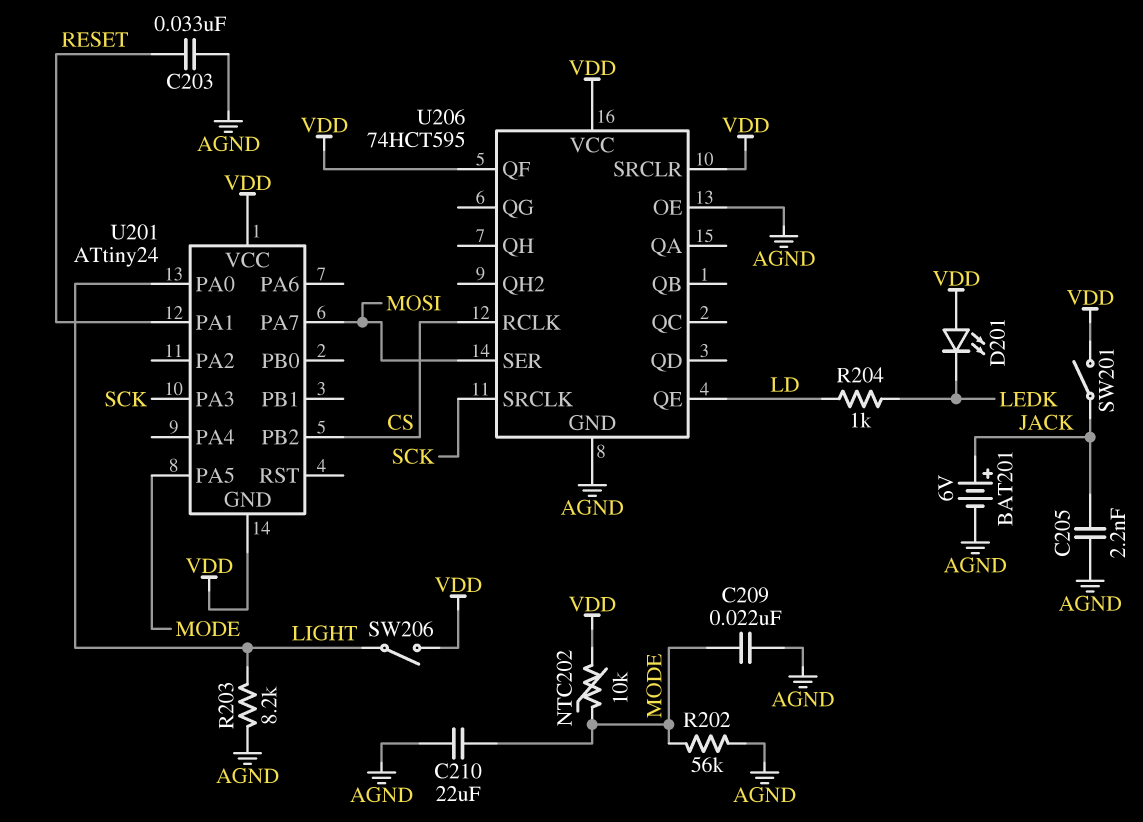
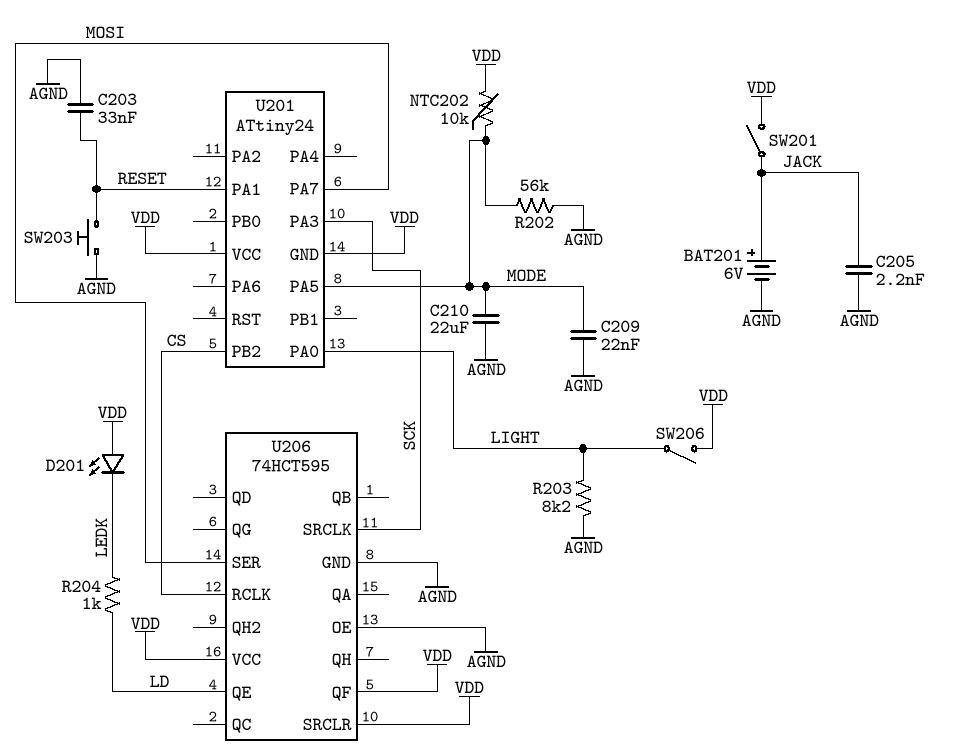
SW203: none -> button (AGND, RESET)

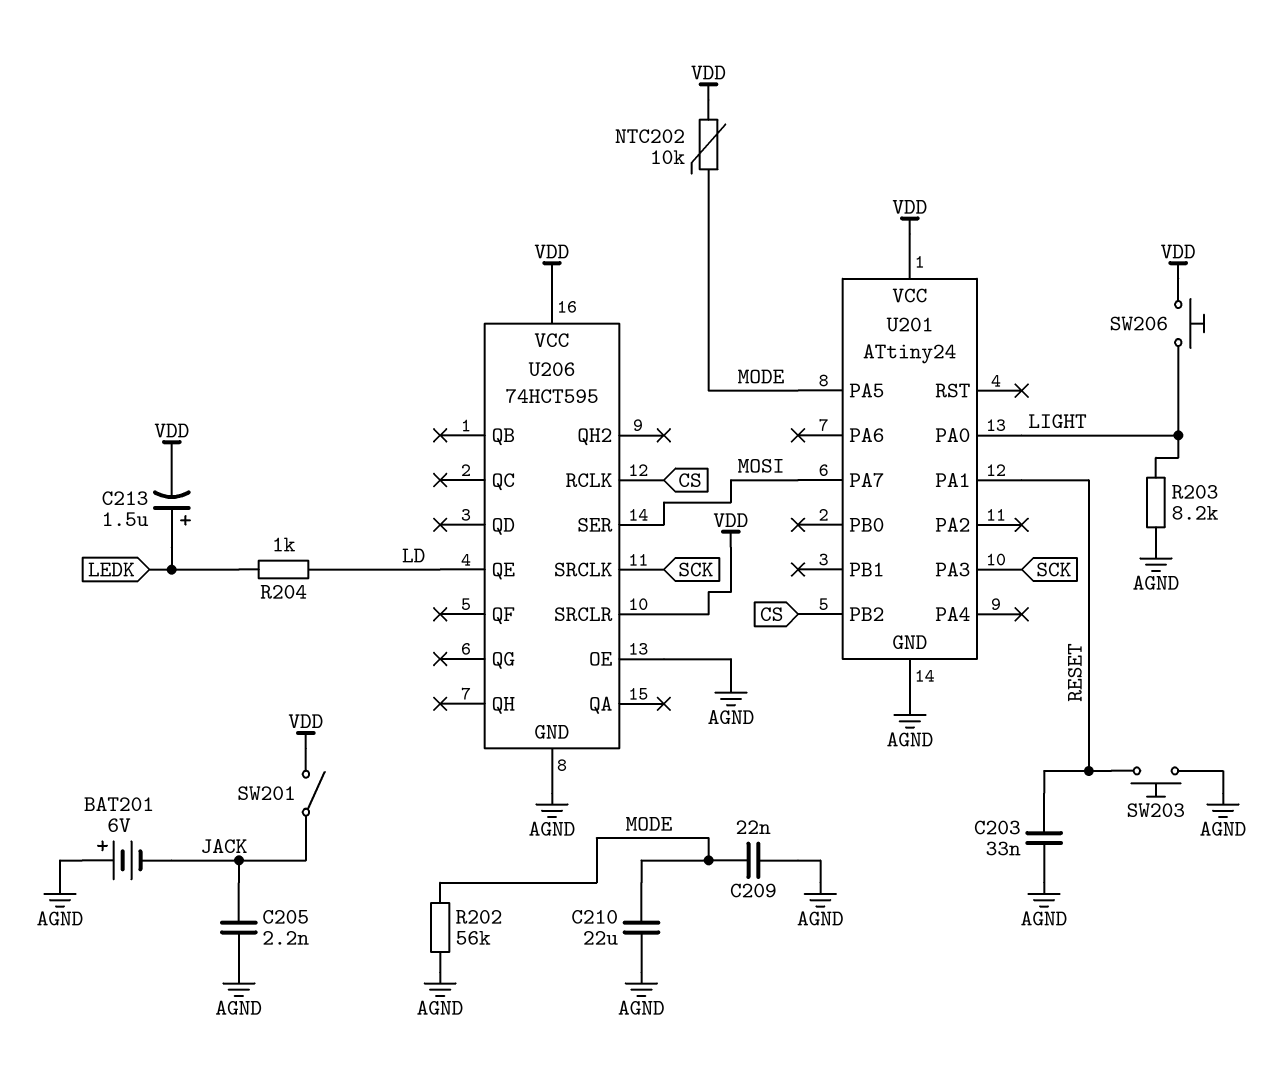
BAT201: 6V (plus JACK, minus AGND) -> 6V (plus AGND, minus JACK)
C213: none -> 1.5uF (plus LEDK, minus VDD)
D201: LED (A VDD, K LEDK) -> none
SW206: switch (LIGHT, VDD) -> button (LIGHT, VDD)
U201 pin GND: VDD -> AGND
U206 pin QF: VDD -> none

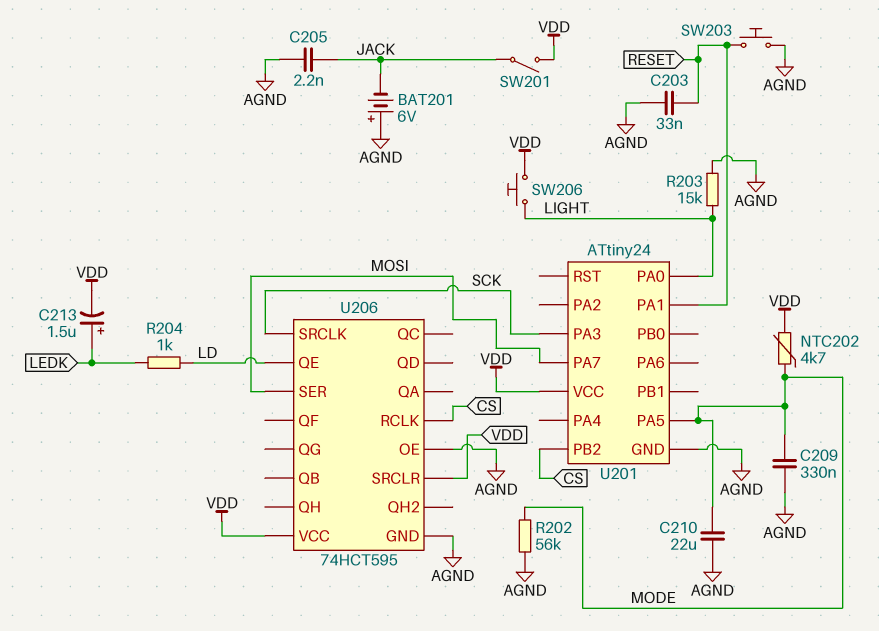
C209: 22nF (AGND, MODE) -> 330nF (AGND, MODE)
NTC202: 10k (MODE, VDD) -> 4.7k (MODE, VDD)
R203: 8.2k (AGND, LIGHT) -> 15k (AGND, LIGHT)

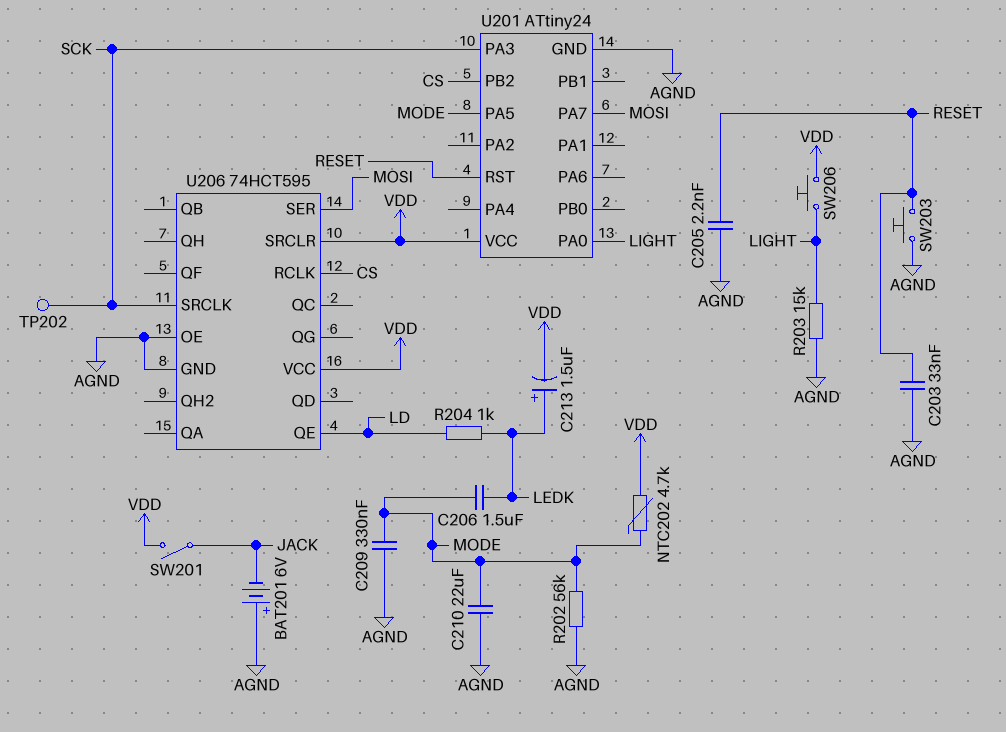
C205: 2.2nF (AGND, JACK) -> 2.2nF (AGND, RESET)
C206: none -> 1.5uF (LEDK, MODE)
TP202: none -> test point (SCK)
U201 pin PA1: RESET -> none
U201 pin RST: none -> RESET

